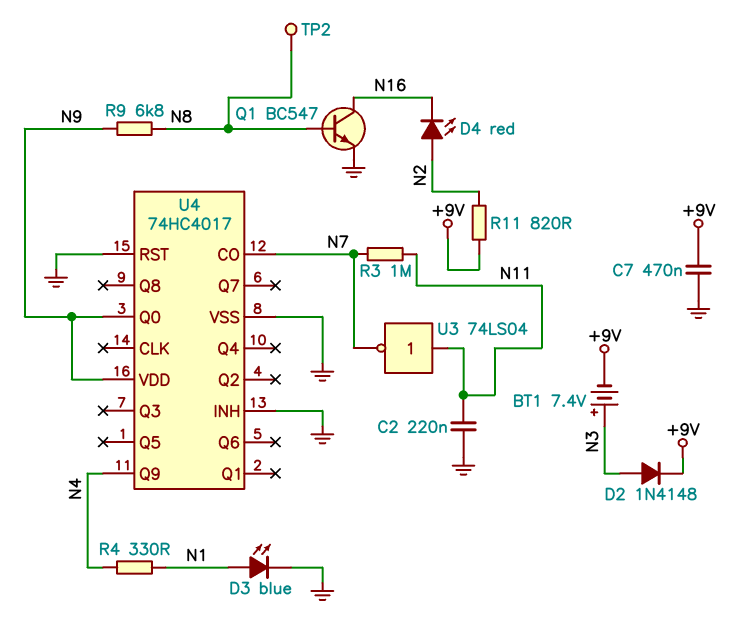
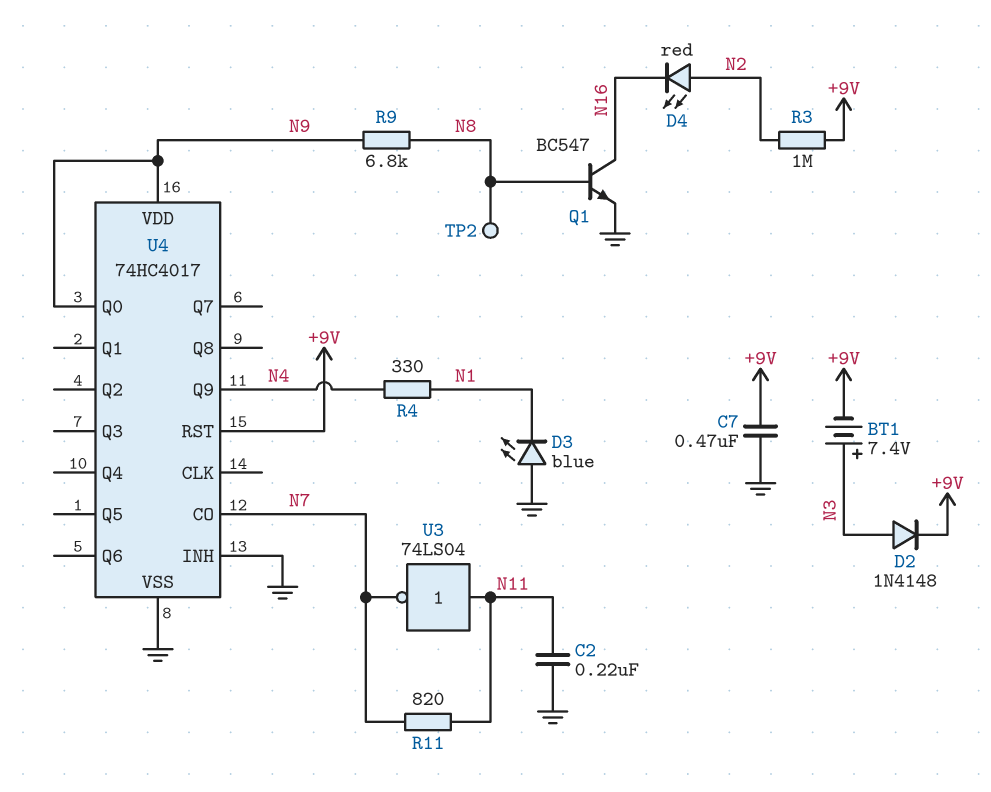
D3: LED blue (A N1, K GND) -> LED blue (A GND, K N1)
R3: 1M (N7, N11) -> 1M (+9V, N2)
R11: 820 (+9V, N2) -> 820 (N7, N11)
U4 pin RST: GND -> +9V

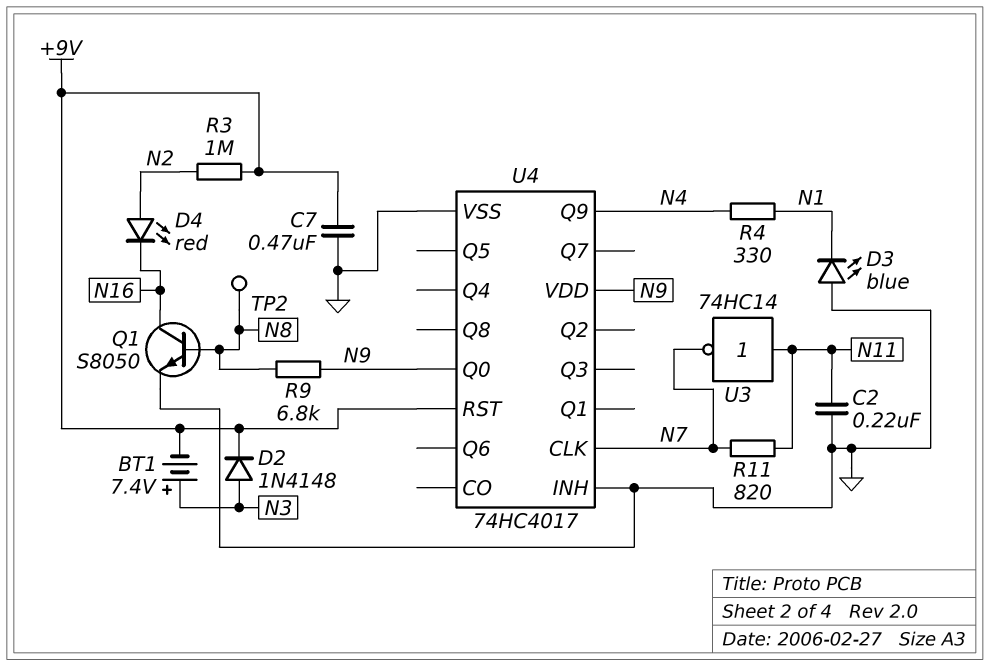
Q1: NPN BC547 (B N8, C N16, E GND) -> NPN S8050 (B N8, C N16, E GND)
U3: NOT 74LS04 (in N11, out N7) -> NOT 74HC14 (in N11, out N7)
U4 pin CLK: none -> N7
U4 pin CO: N7 -> none

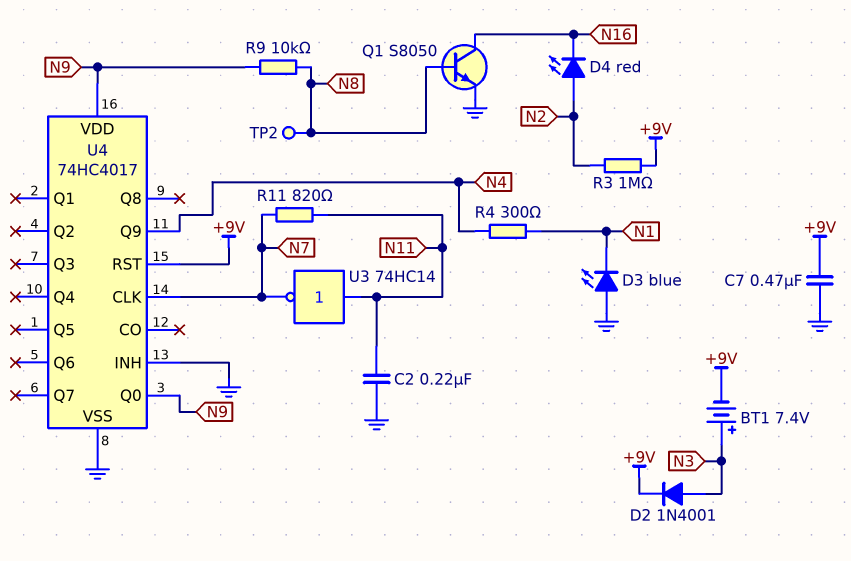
D2: diode 1N4148 (A N3, K +9V) -> diode 1N4001 (A N3, K +9V)
R4: 330 (N1, N4) -> 300 (N1, N4)
R9: 6.8k (N8, N9) -> 10k (N8, N9)

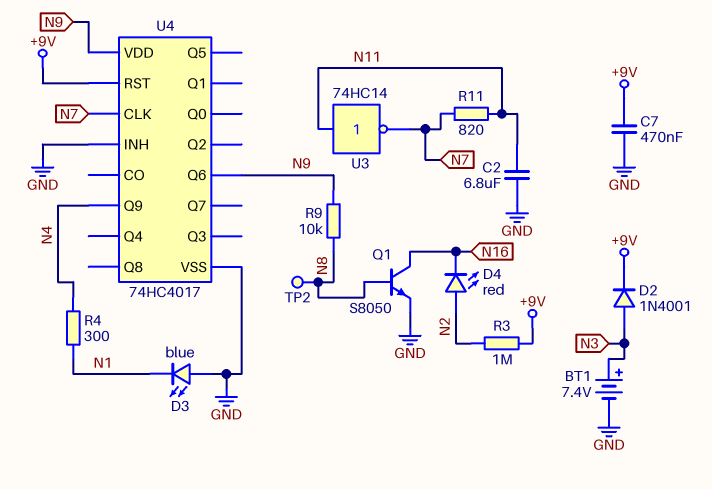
BT1: 7.4V (plus N3, minus +9V) -> 7.4V (plus N3, minus GND)
C2: 220nF (GND, N11) -> 6.8uF (GND, N11)
U4 pin Q0: N9 -> none
U4 pin Q6: none -> N9

